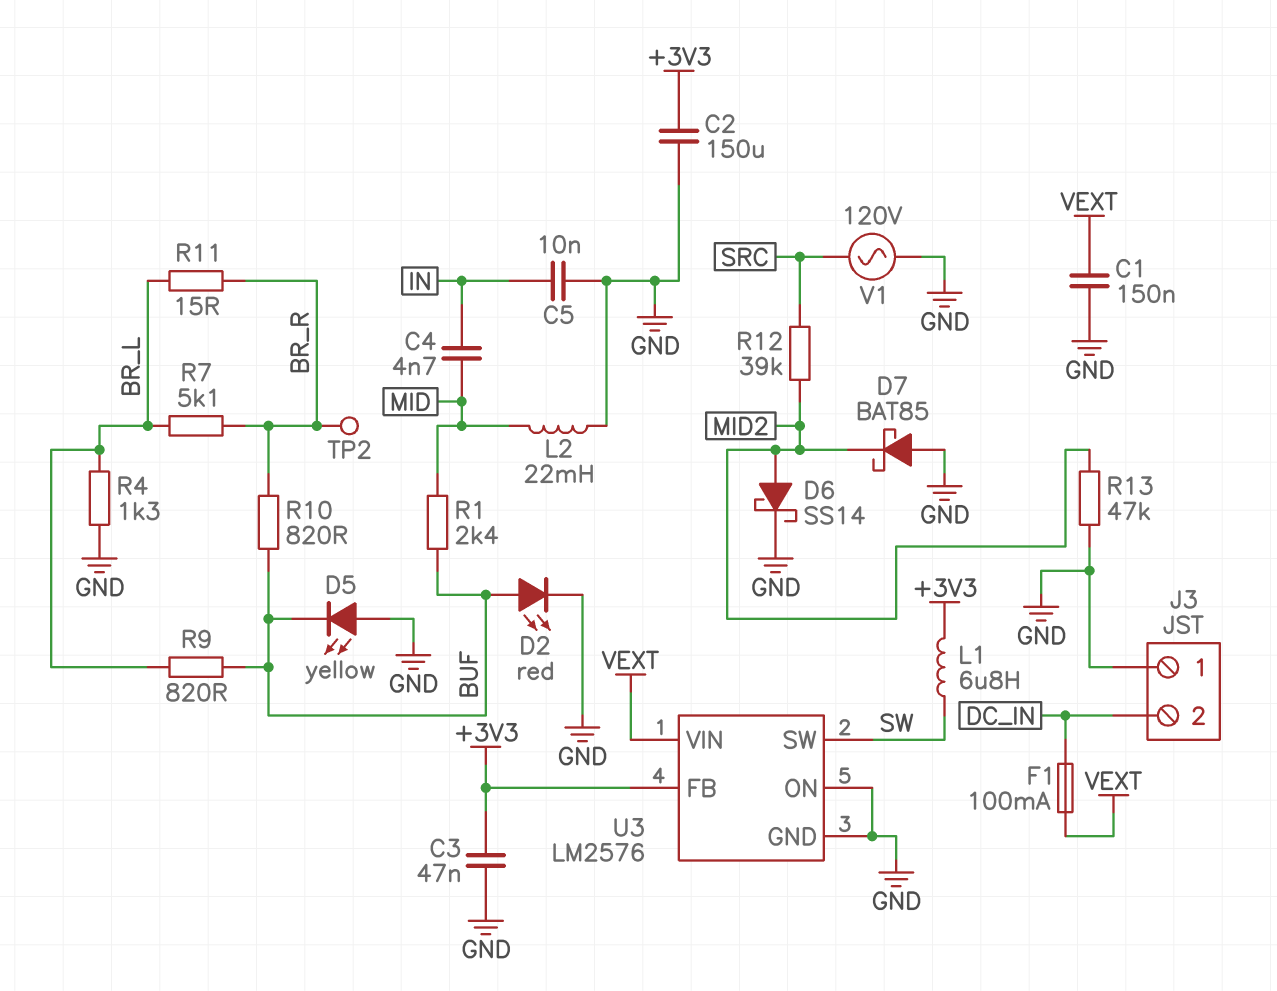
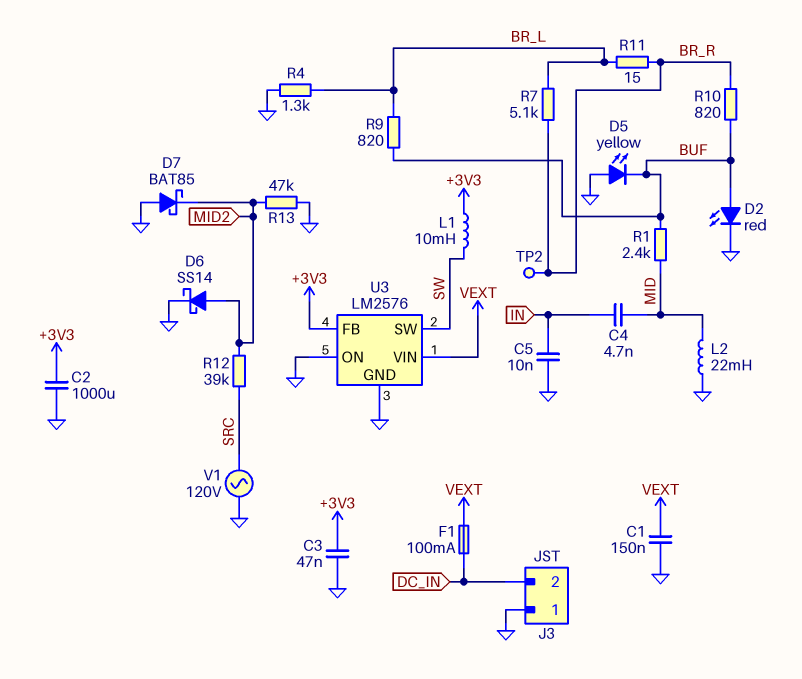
C2: 150uF (+3V3, GND) -> 1000uF (+3V3, GND)
L1: 6.8uH (+3V3, SW) -> 10mH (+3V3, SW)

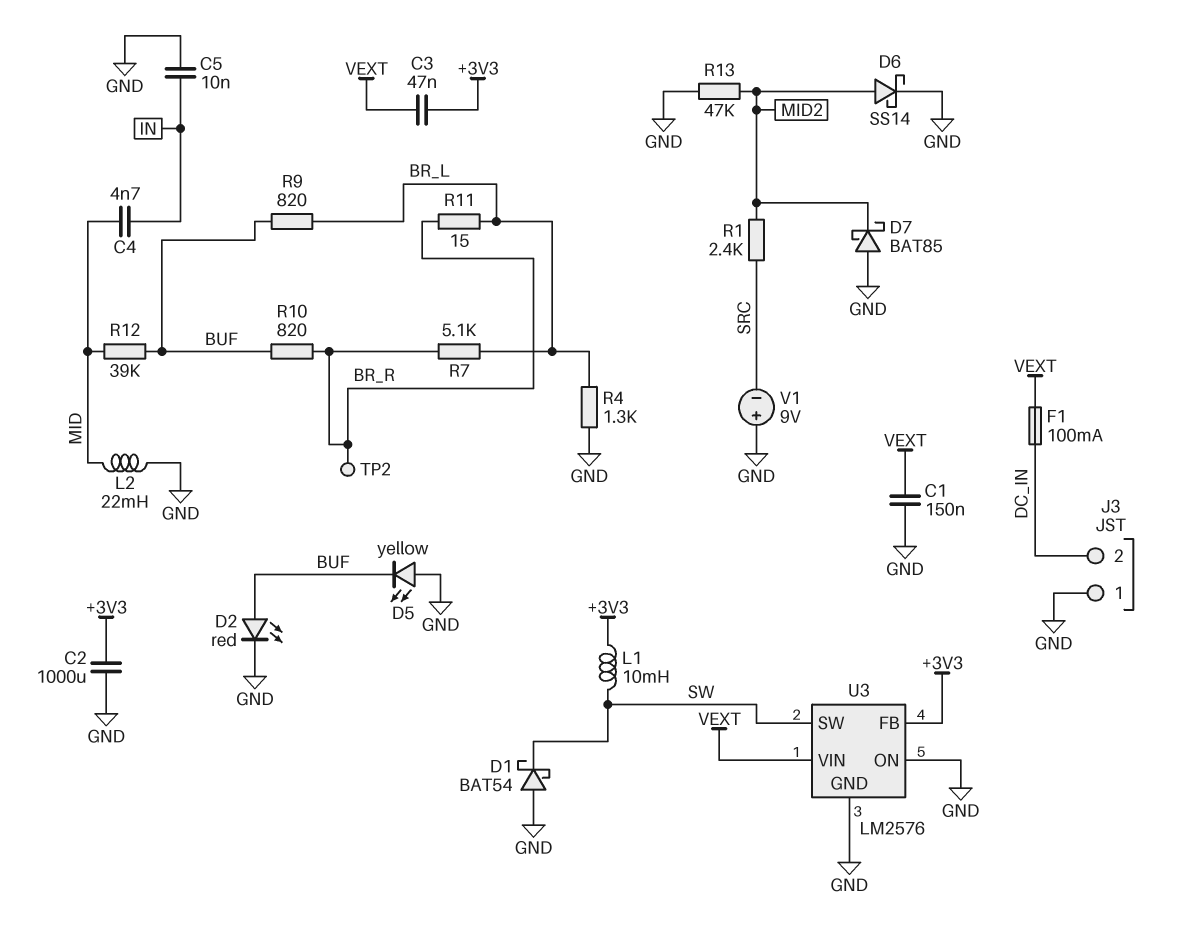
C3: 47nF (+3V3, GND) -> 47nF (+3V3, VEXT)
D1: none -> schottky BAT54 (A GND, K SW)
R1: 2.4k (BUF, MID) -> 2.4k (MID2, SRC)
R12: 39k (MID2, SRC) -> 39k (BUF, MID)
V1: AC 120V (GND, SRC) -> 9V (plus GND, minus SRC)

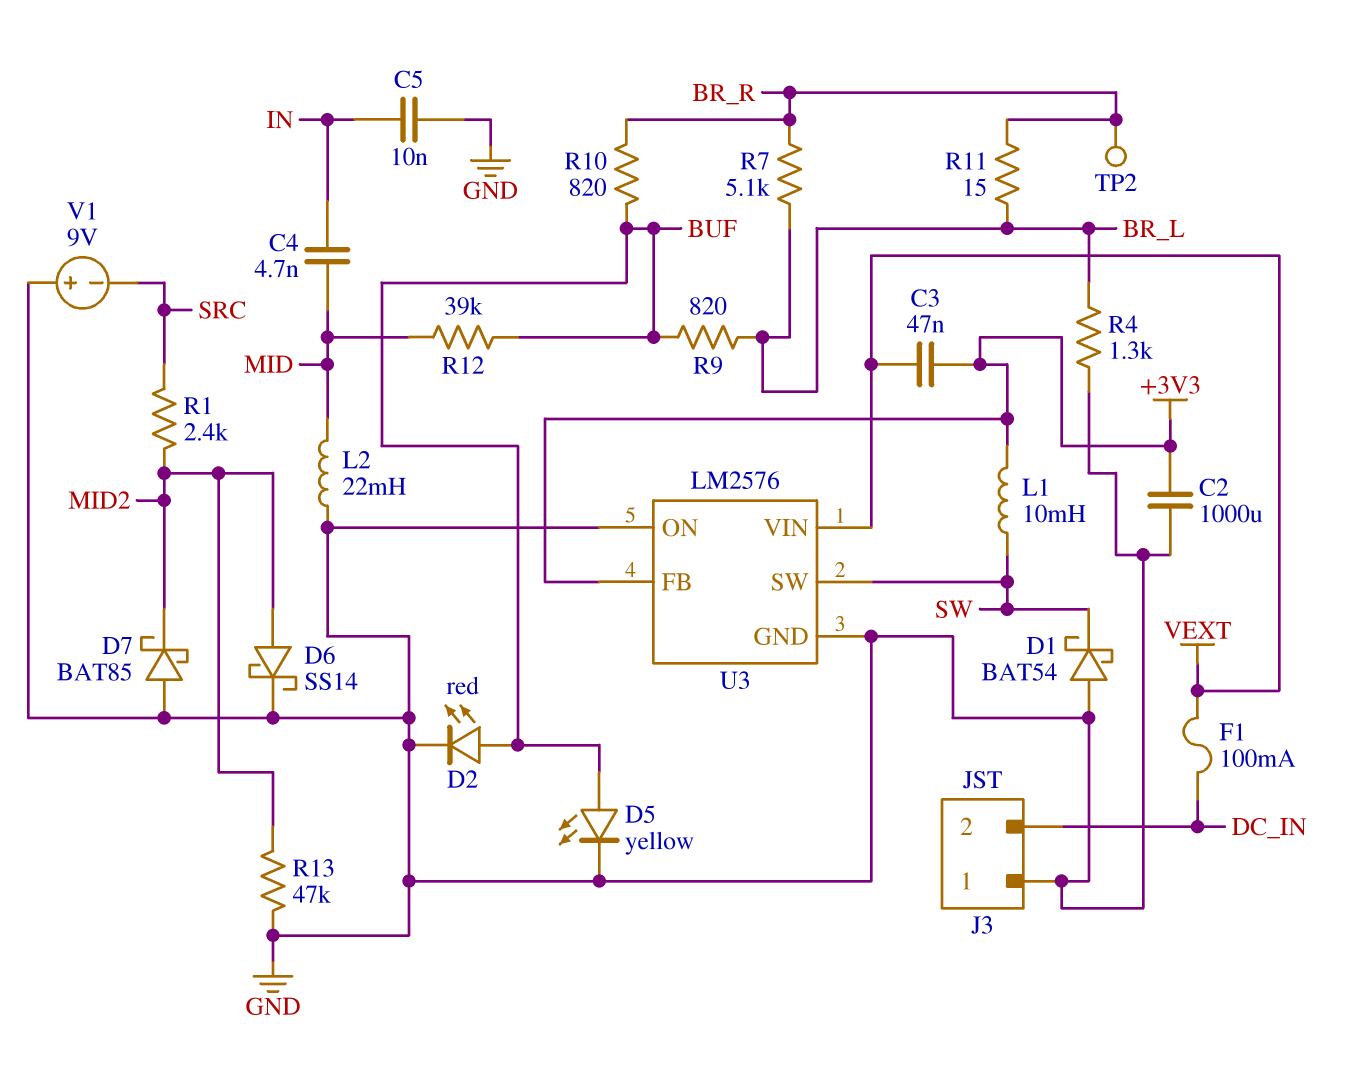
C1: 150nF (GND, VEXT) -> none
D5: LED yellow (A GND, K BUF) -> LED yellow (A BUF, K GND)

